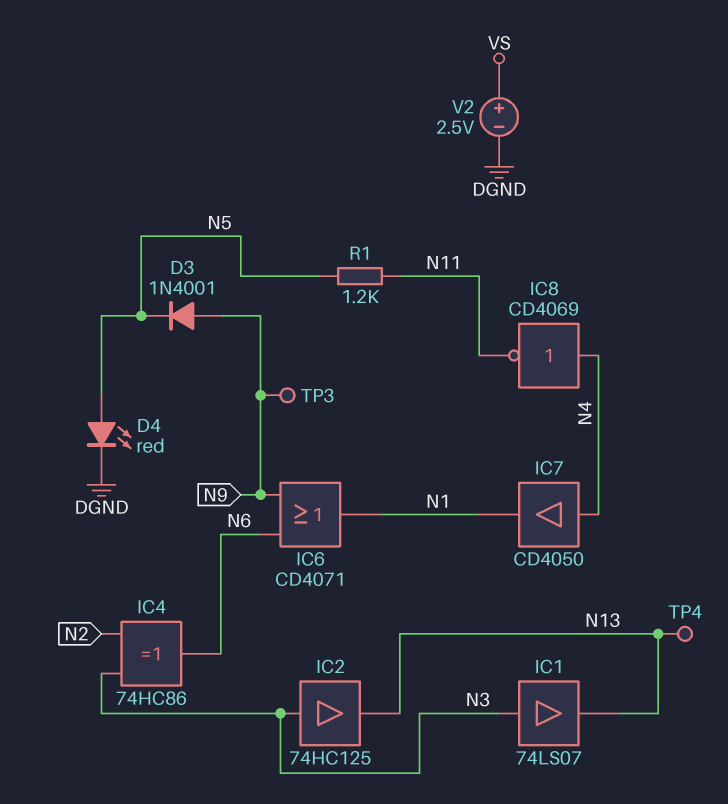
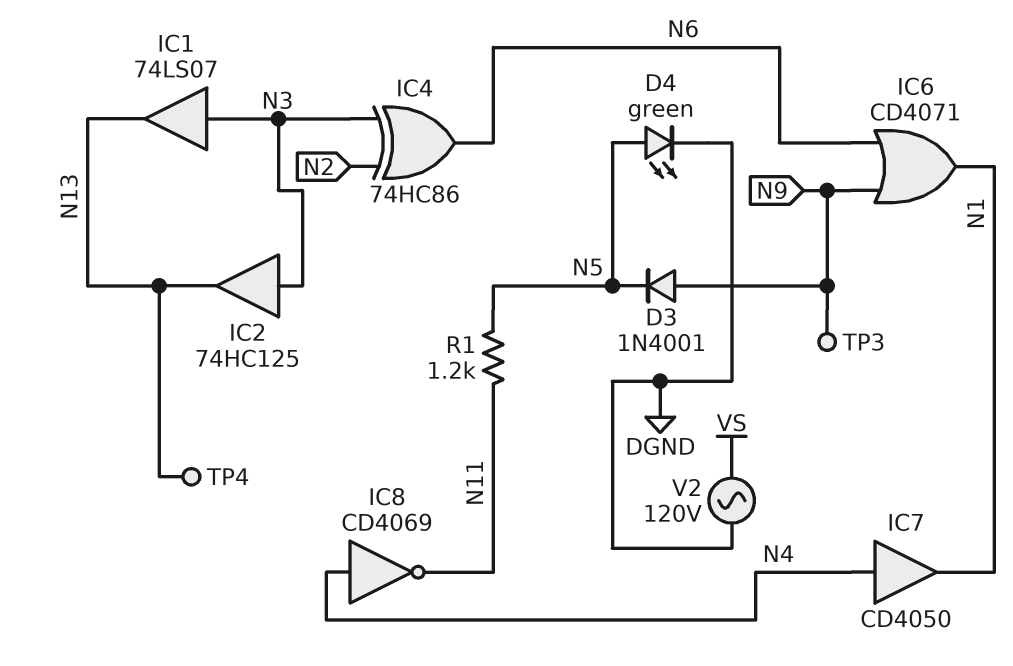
D4: LED red (A N5, K DGND) -> LED green (A N5, K DGND)
V2: 2.5V (plus VS, minus DGND) -> AC 120V (DGND, VS)

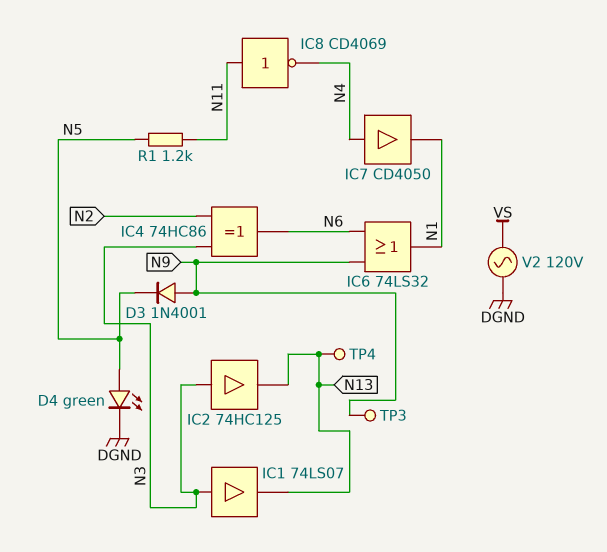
IC6: OR CD4071 (in N6, in N9, out N1) -> OR 74LS32 (in N6, in N9, out N1)
IC8: NOT CD4069 (in N4, out N11) -> NOT CD4069 (in N11, out N4)

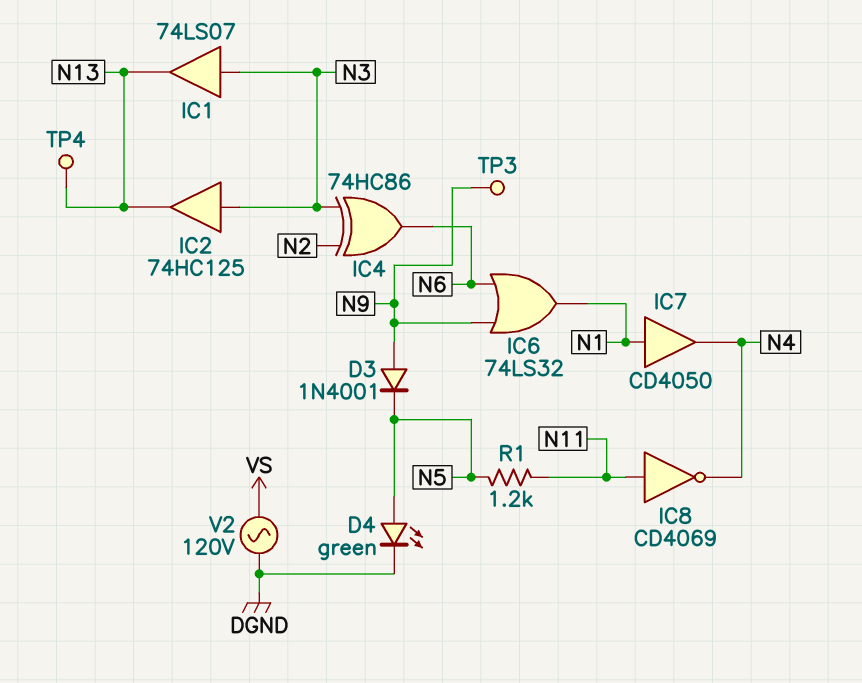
IC7: buffer CD4050 (in N4, out N1) -> buffer CD4050 (in N1, out N4)

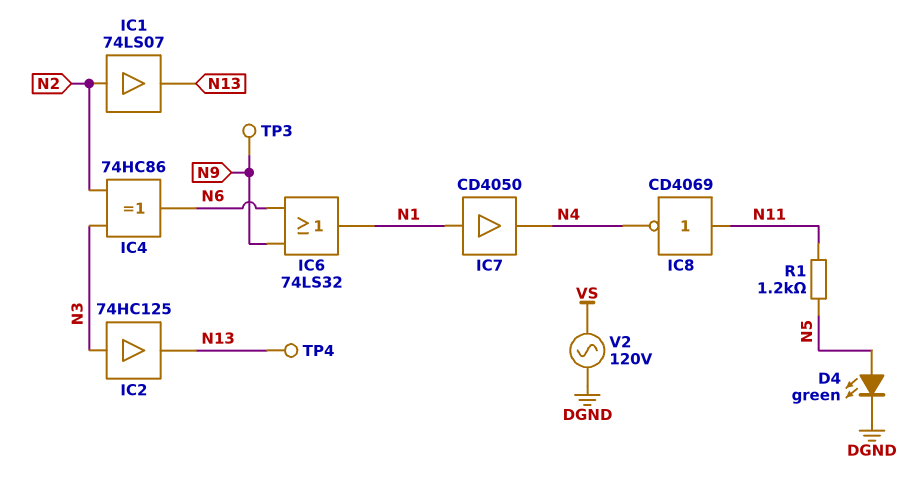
D3: diode 1N4001 (A N9, K N5) -> none
IC1: buffer 74LS07 (in N3, out N13) -> buffer 74LS07 (in N2, out N13)

